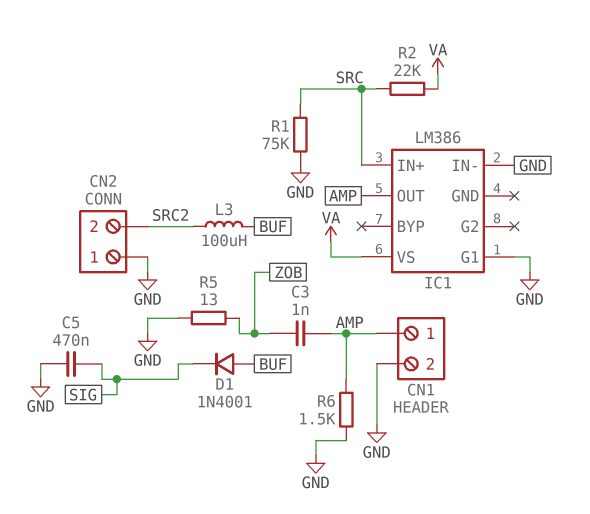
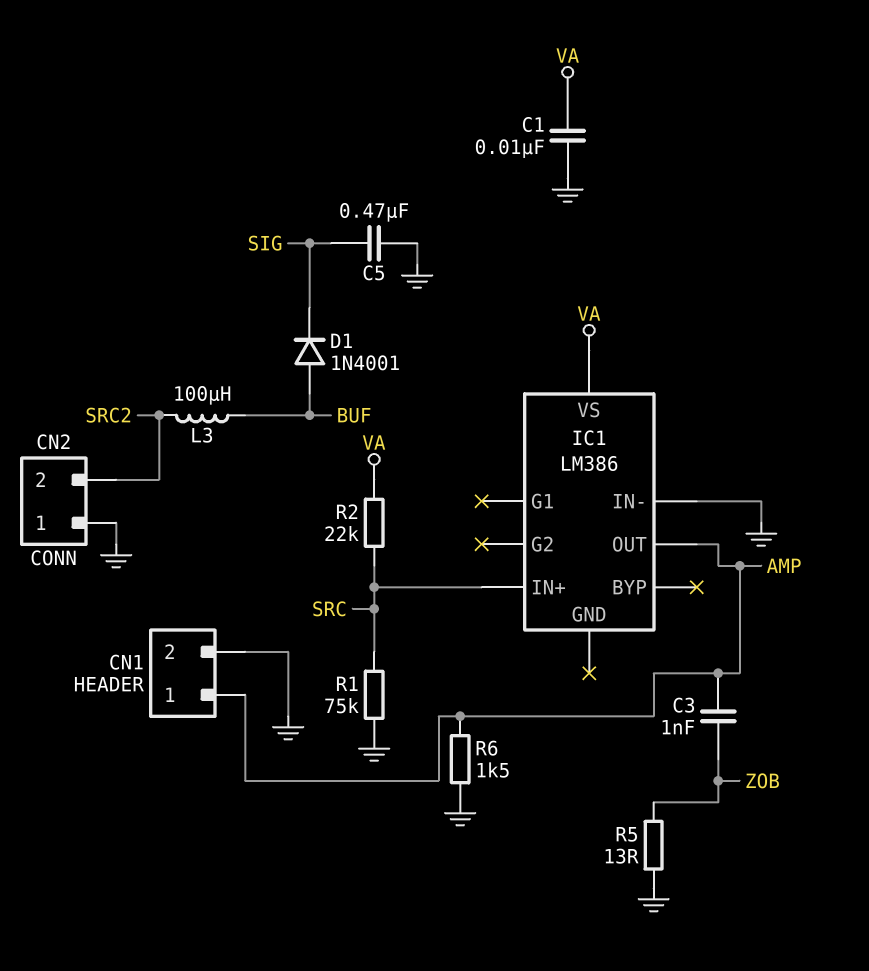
C1: none -> 10nF (GND, VA)
IC1 pin G1: GND -> none

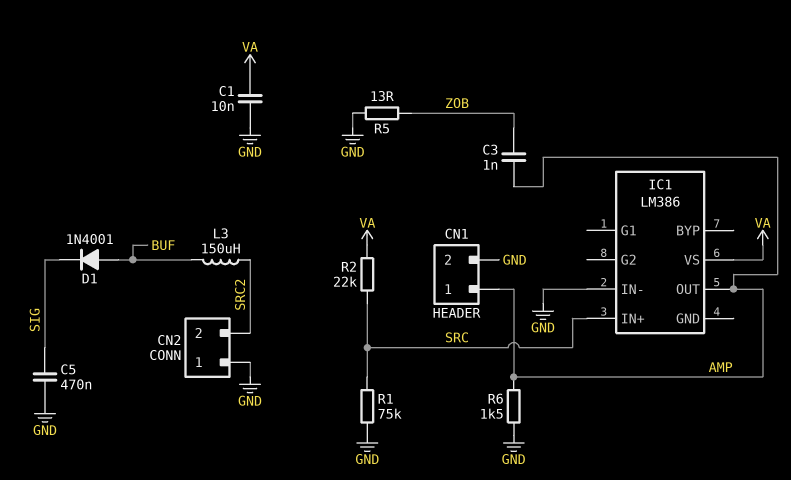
L3: 100uH (BUF, SRC2) -> 150uH (BUF, SRC2)

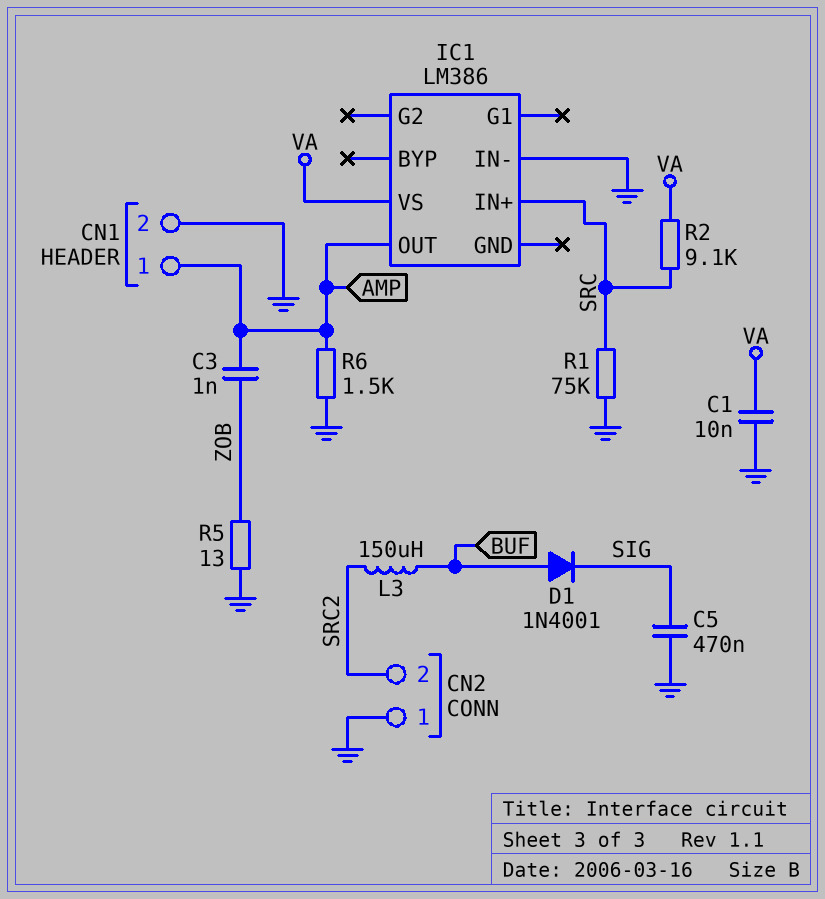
R2: 22k (SRC, VA) -> 9.1k (SRC, VA)

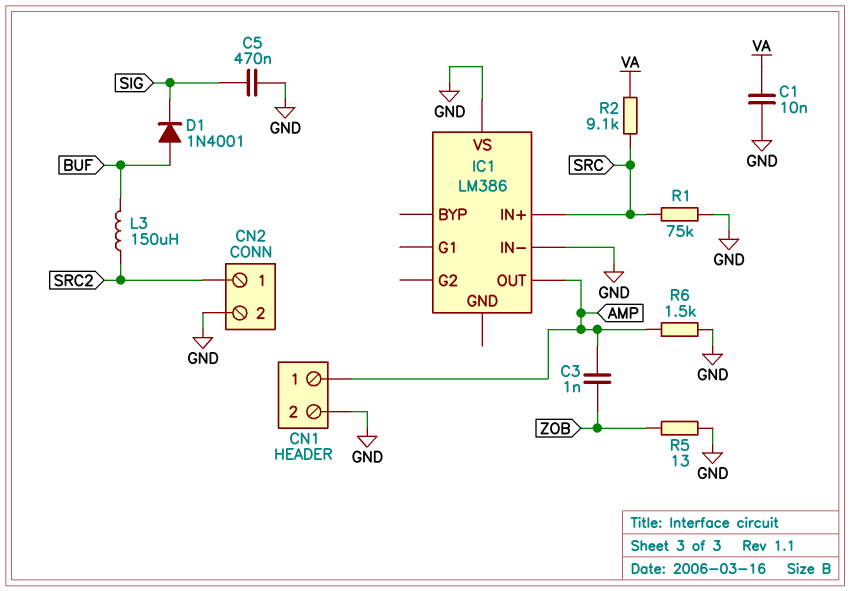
CN2 pin 1: GND -> SRC2
CN2 pin 2: SRC2 -> GND
IC1 pin VS: VA -> GND

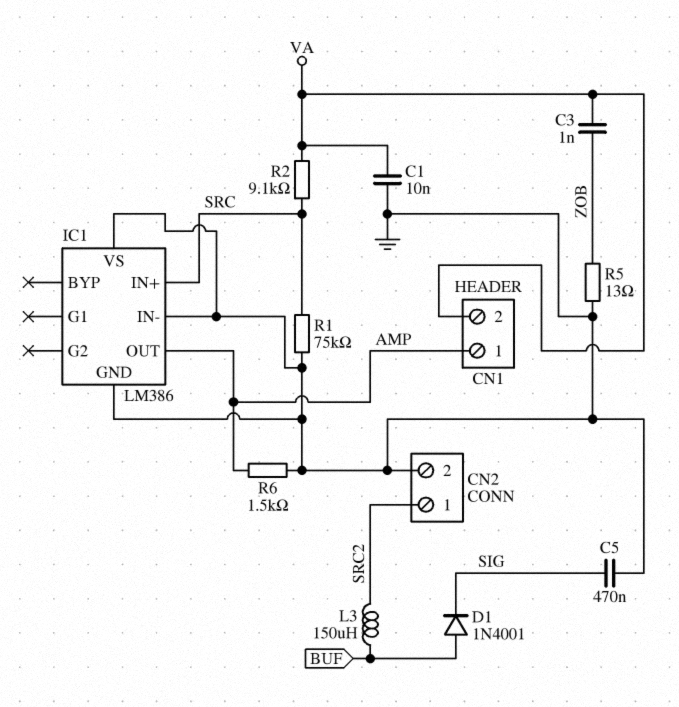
C3: 1nF (AMP, ZOB) -> 1nF (VA, ZOB)
CN1 pin 2: GND -> VA
IC1 pin GND: none -> GND

